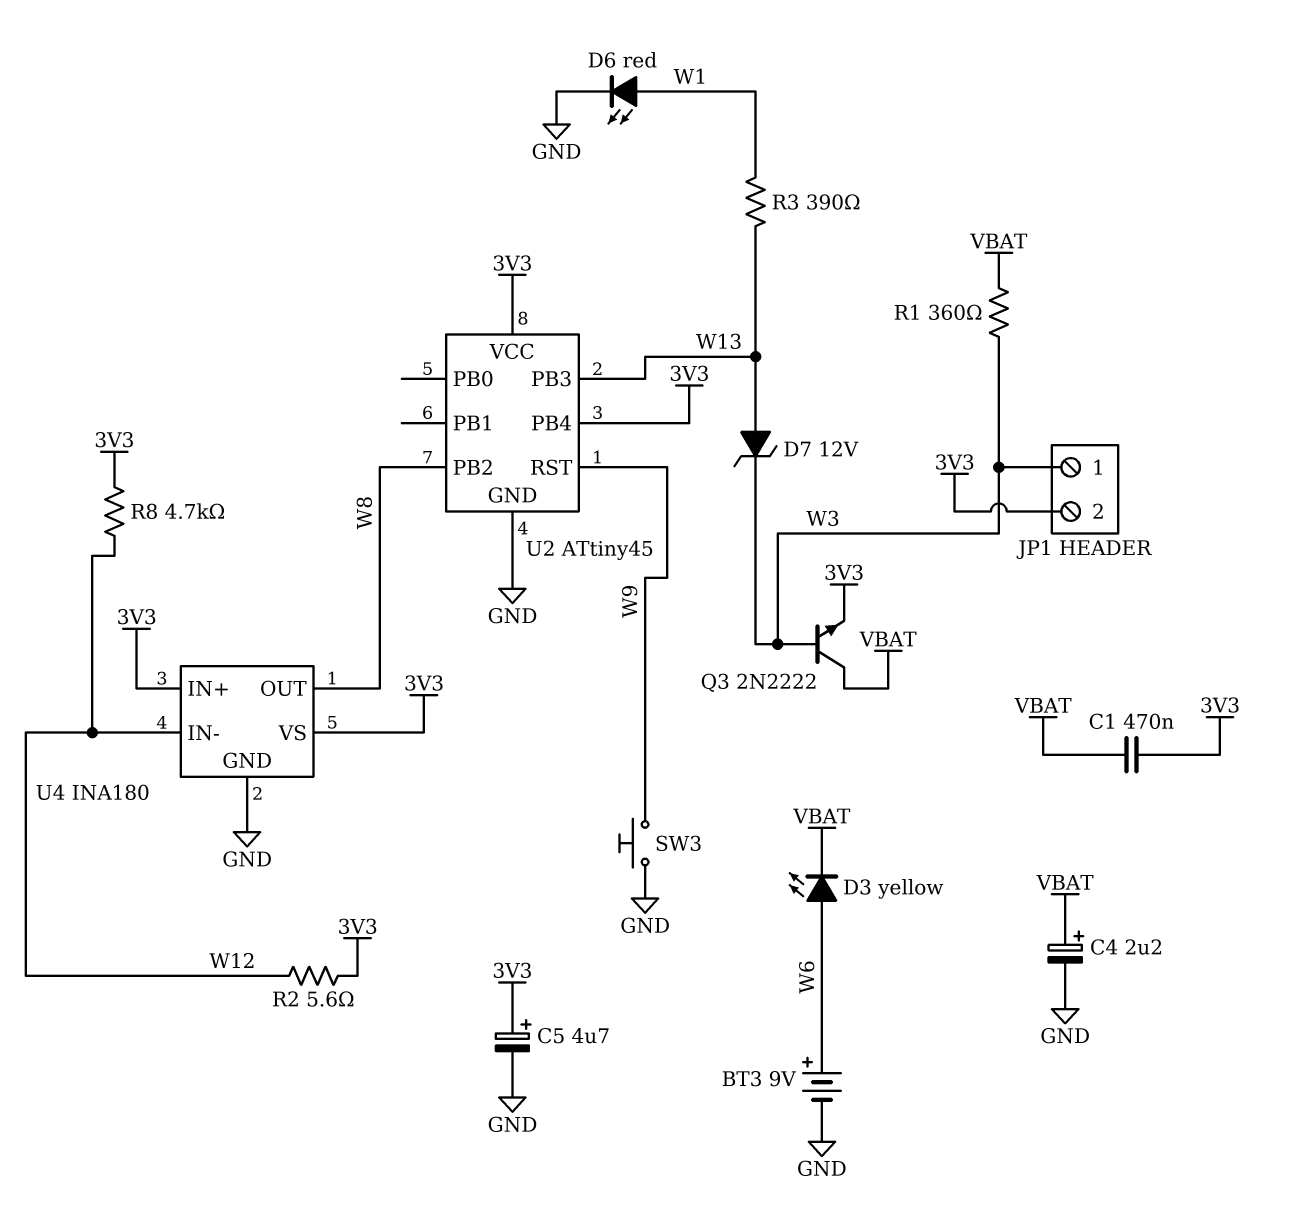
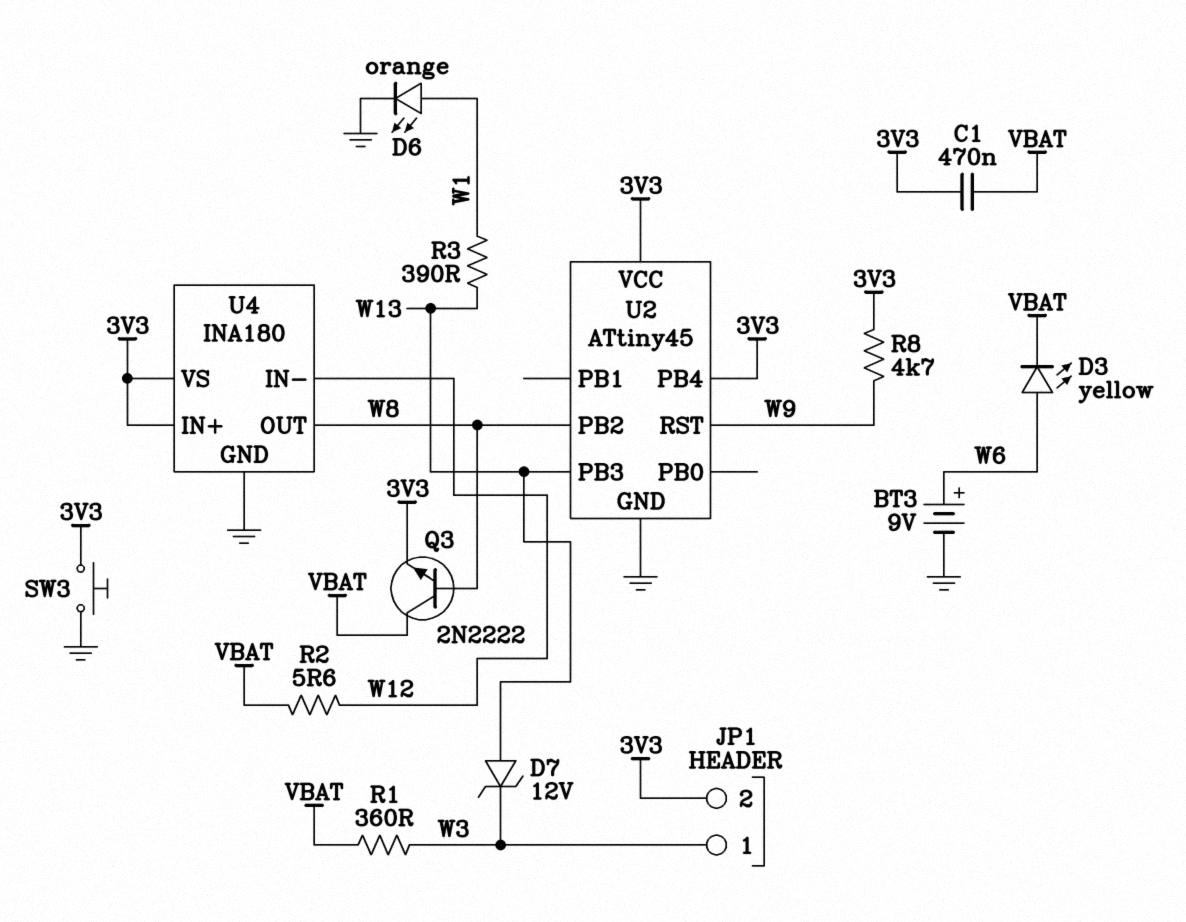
C4: 2.2uF (plus VBAT, minus GND) -> none
C5: 4.7uF (plus 3V3, minus GND) -> none
D6: LED red (A W1, K GND) -> LED orange (A W1, K GND)
Q3: NPN 2N2222 (B W3, C VBAT, E 3V3) -> NPN 2N2222 (B W8, C VBAT, E 3V3)
R2: 5.6 (3V3, W12) -> 5.6 (VBAT, W12)
R8: 4.7k (3V3, W12) -> 4.7k (3V3, W9)
SW3: button (GND, W9) -> button (3V3, GND)

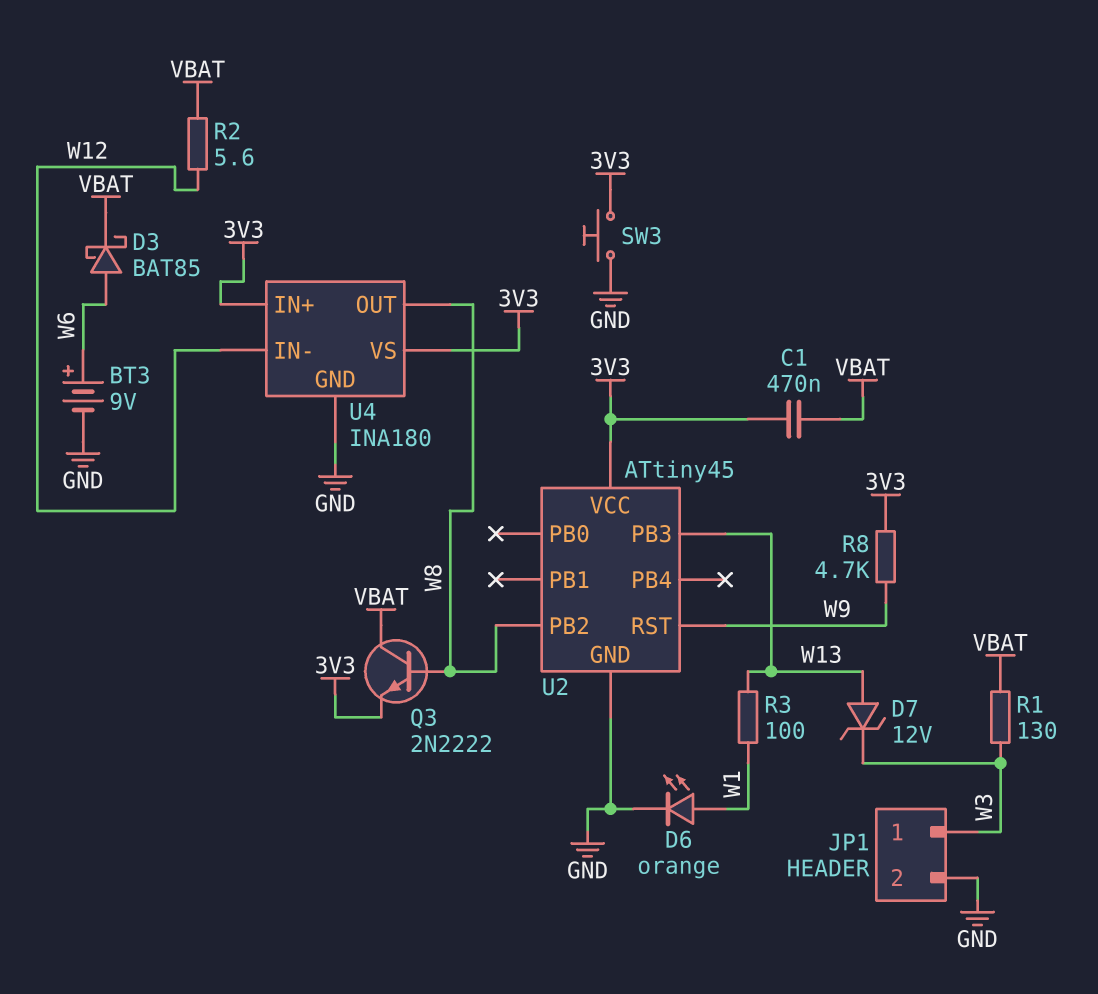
D3: LED yellow (A W6, K VBAT) -> schottky BAT85 (A W6, K VBAT)
JP1 pin 2: 3V3 -> GND
R1: 360 (VBAT, W3) -> 130 (VBAT, W3)
R3: 390 (W1, W13) -> 100 (W1, W13)
U2 pin PB4: 3V3 -> none

